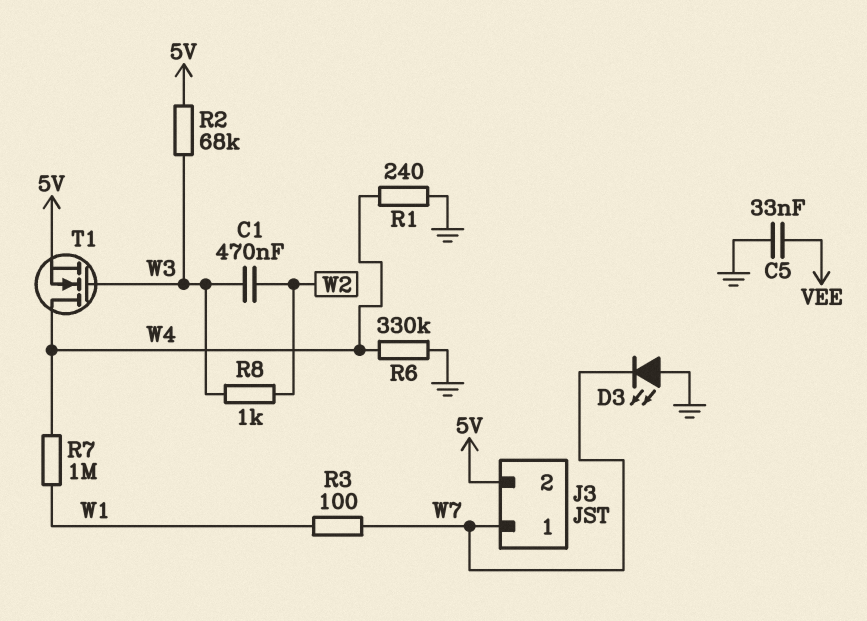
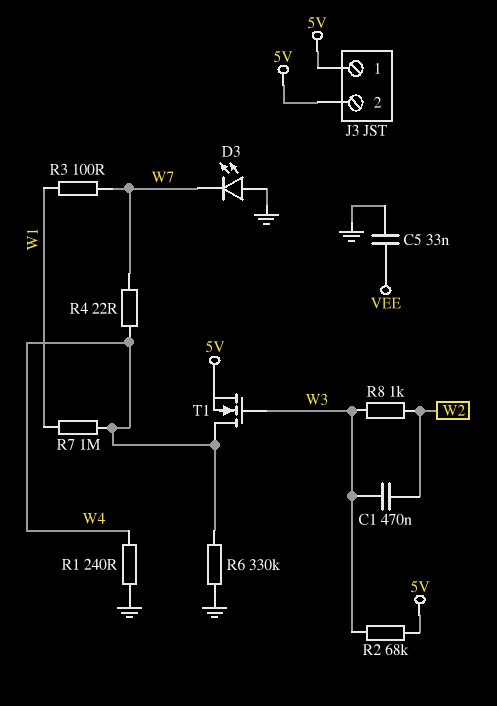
J3 pin 1: W7 -> 5V
R4: none -> 22 (W4, W7)

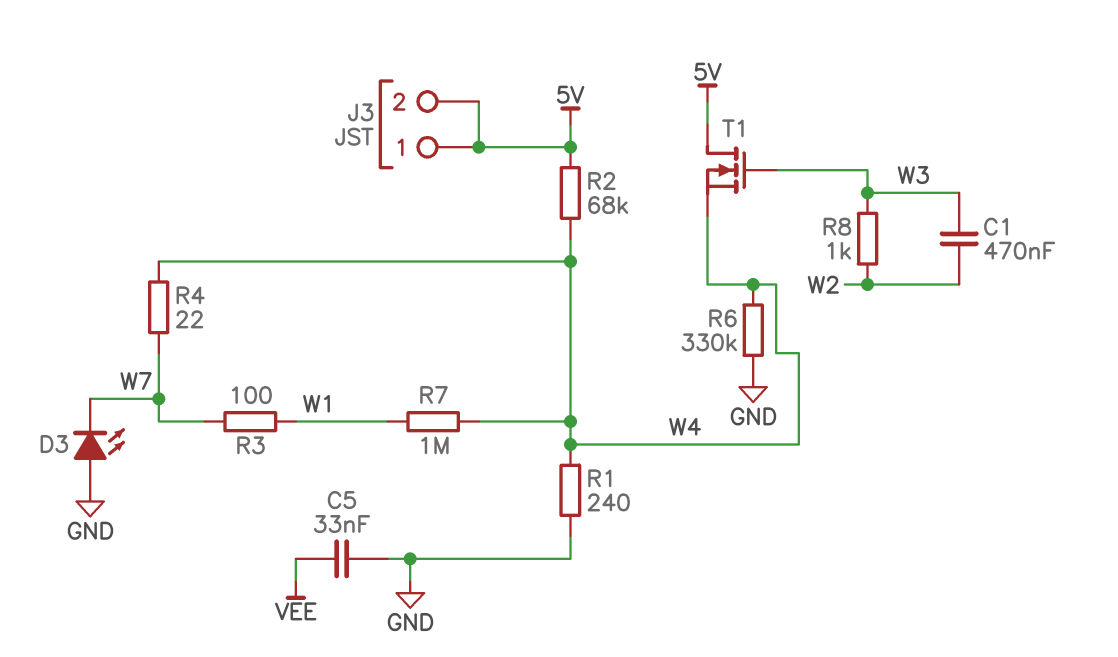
R2: 68k (5V, W3) -> 68k (5V, W4)
T1: NMOS (G W3, D W4, S 5V) -> NMOS (G W3, D 5V, S W4)

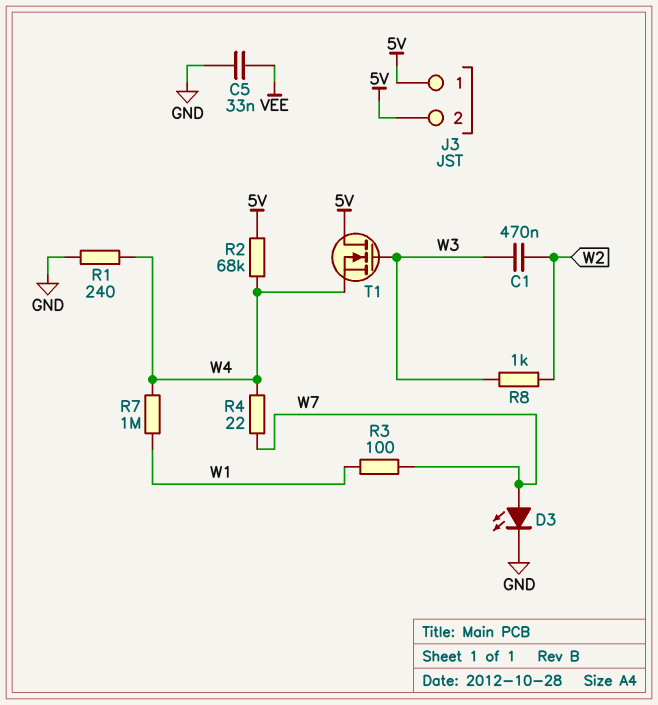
D3: LED (A GND, K W7) -> LED (A W7, K GND)
R6: 330k (GND, W4) -> none

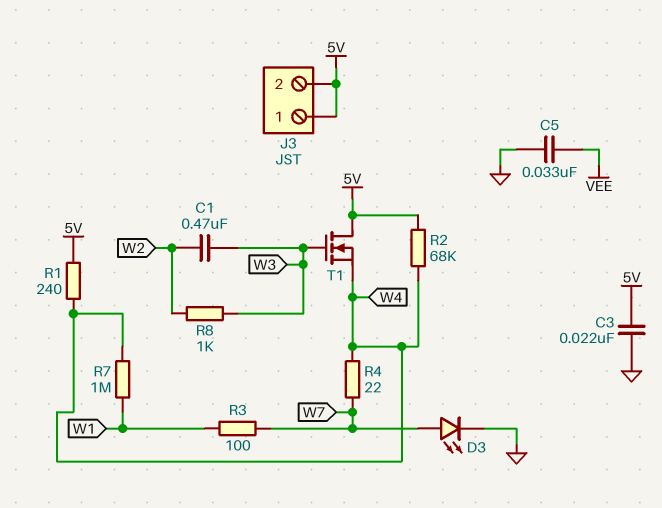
C3: none -> 22nF (5V, GND)
R1: 240 (GND, W4) -> 240 (5V, W4)

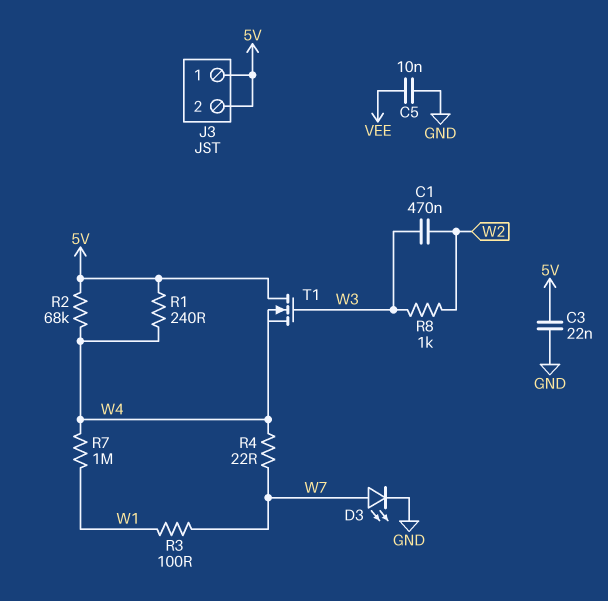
C5: 33nF (GND, VEE) -> 10nF (GND, VEE)

